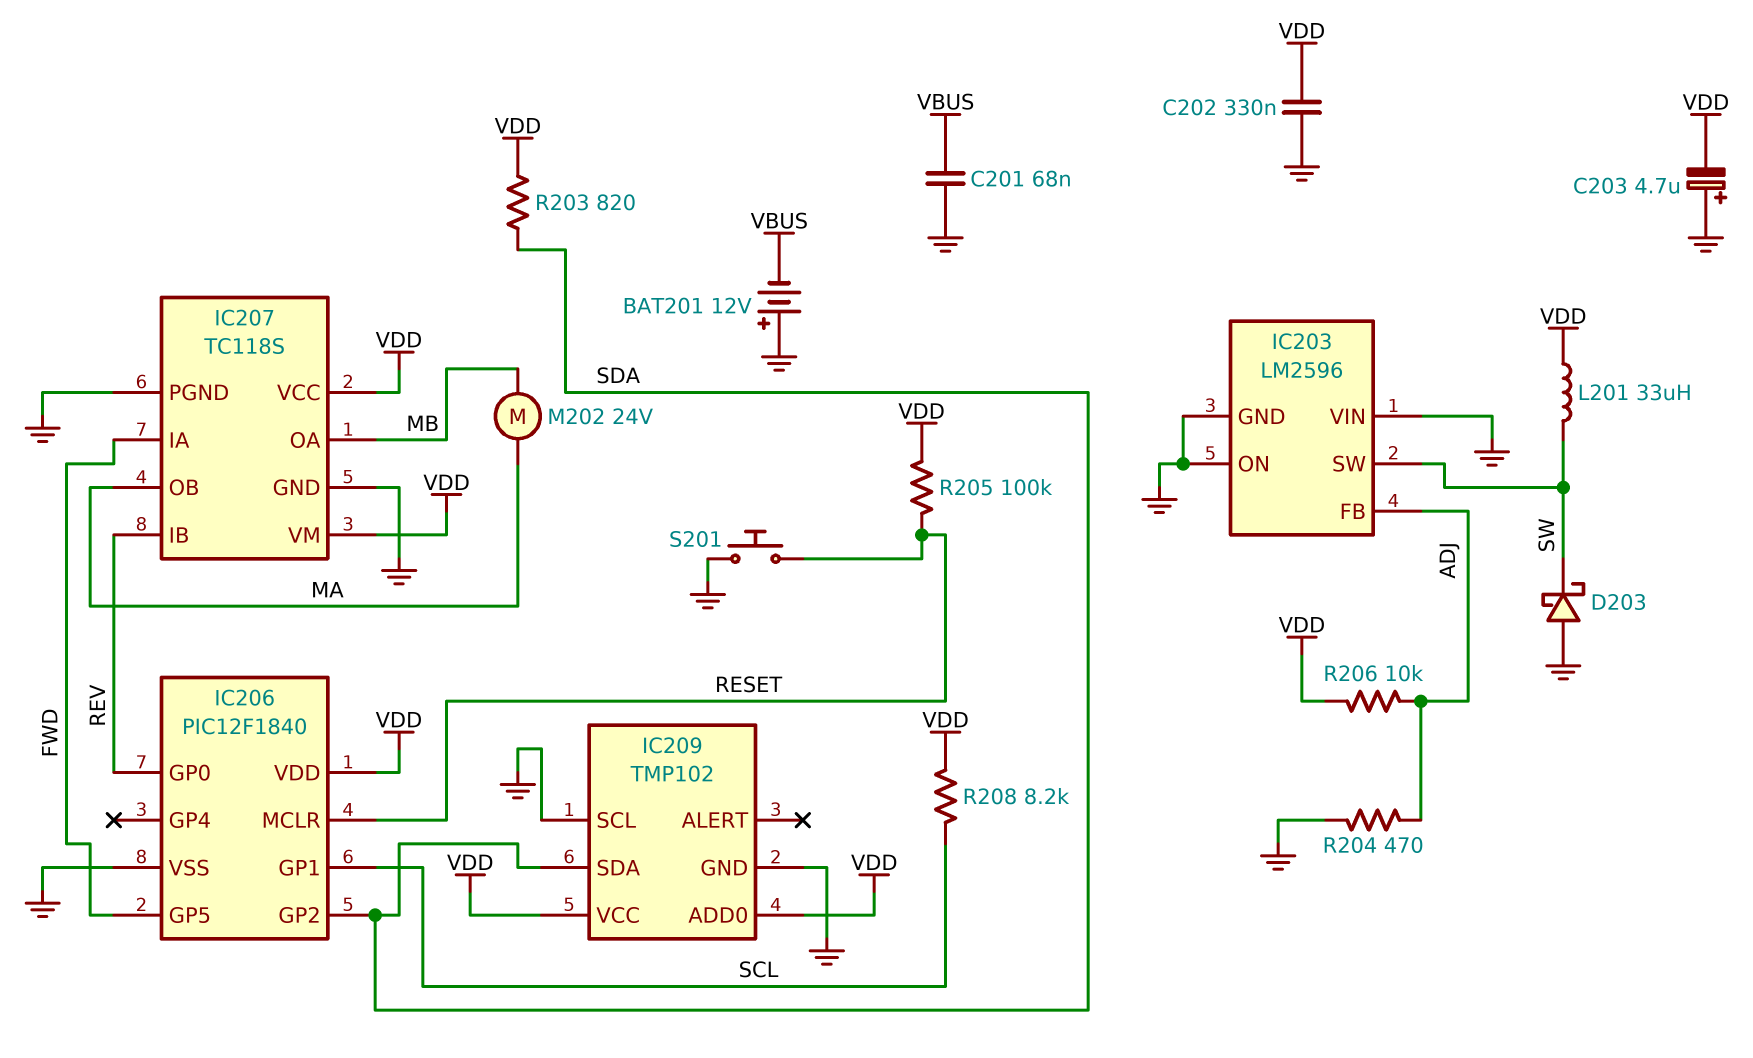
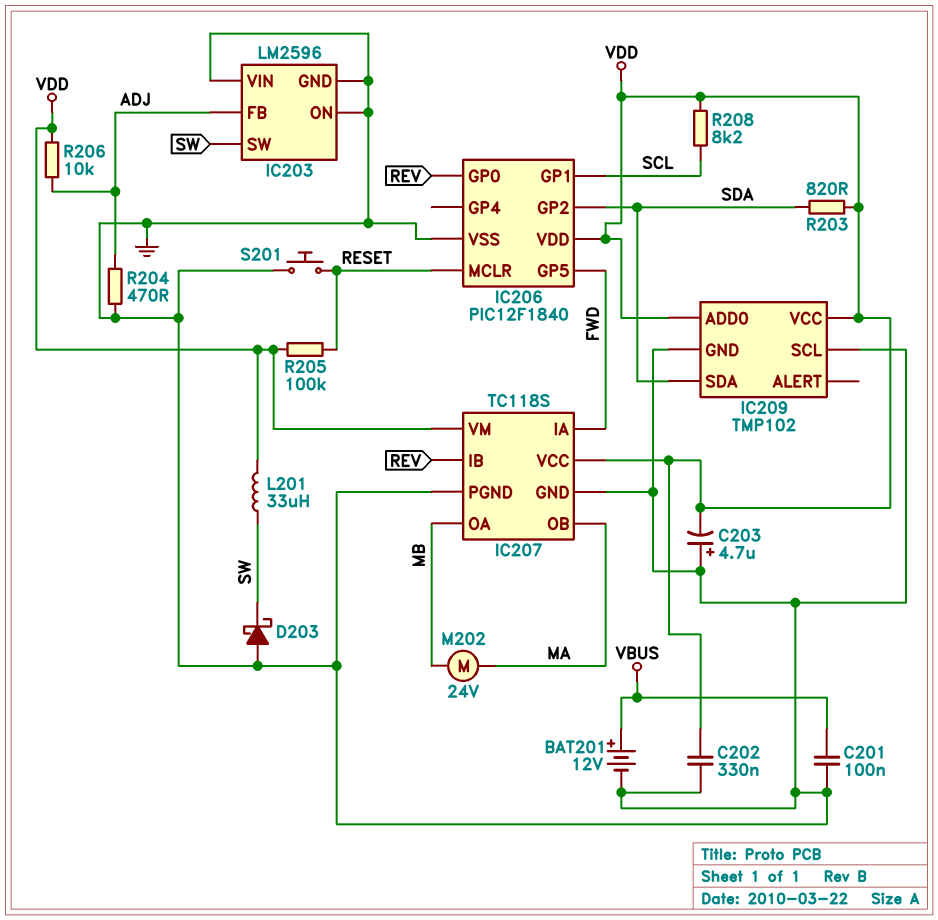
BAT201: 12V (plus GND, minus VBUS) -> 12V (plus VBUS, minus GND)
C201: 68nF (GND, VBUS) -> 100nF (GND, VBUS)

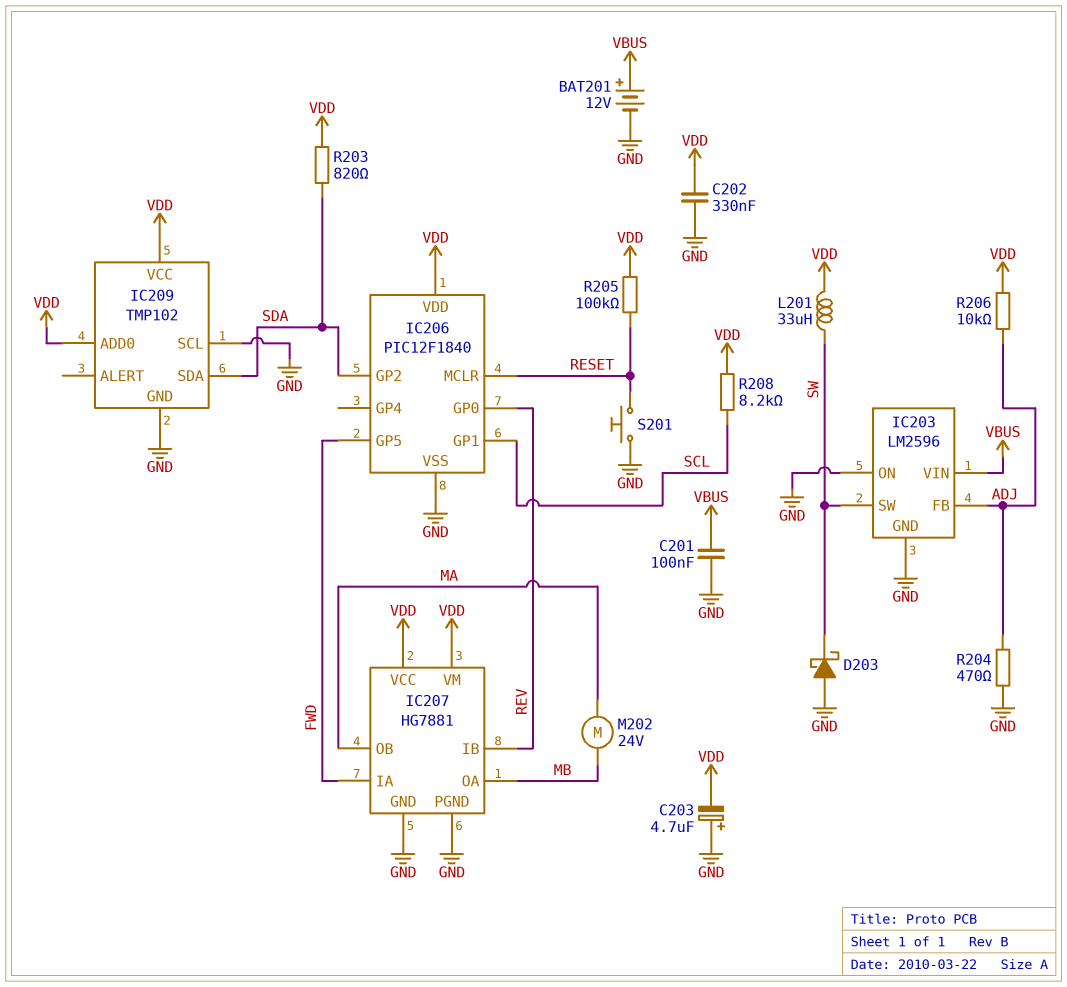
IC203 pin VIN: GND -> VBUS
IC207: TC118S -> HG7881

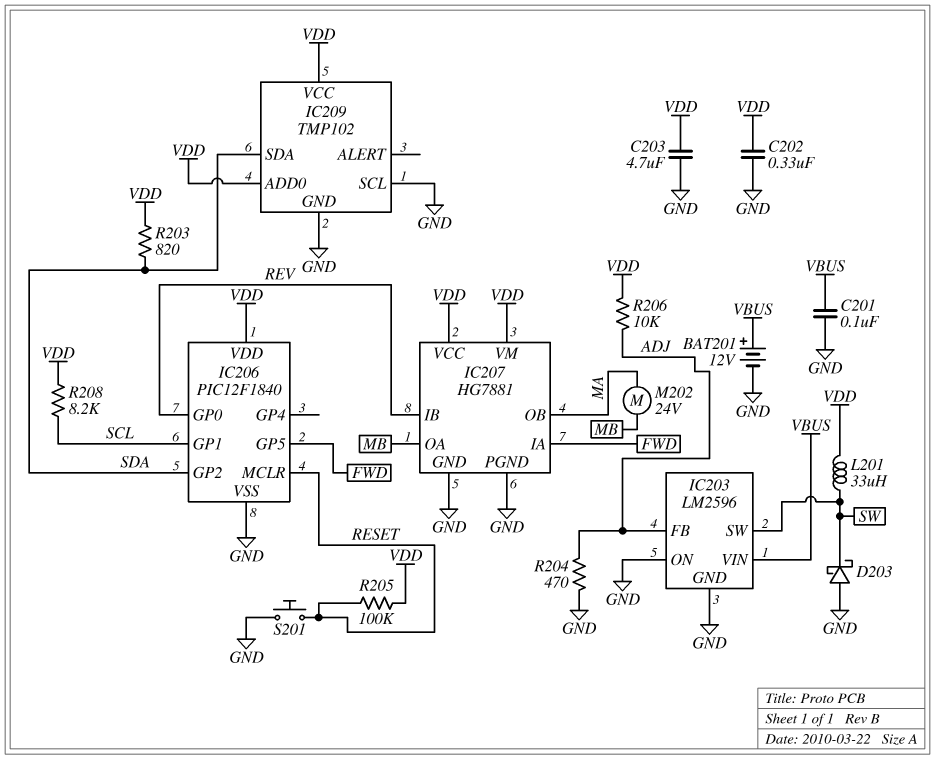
C203: 4.7uF (plus GND, minus VDD) -> 4.7uF (GND, VDD)

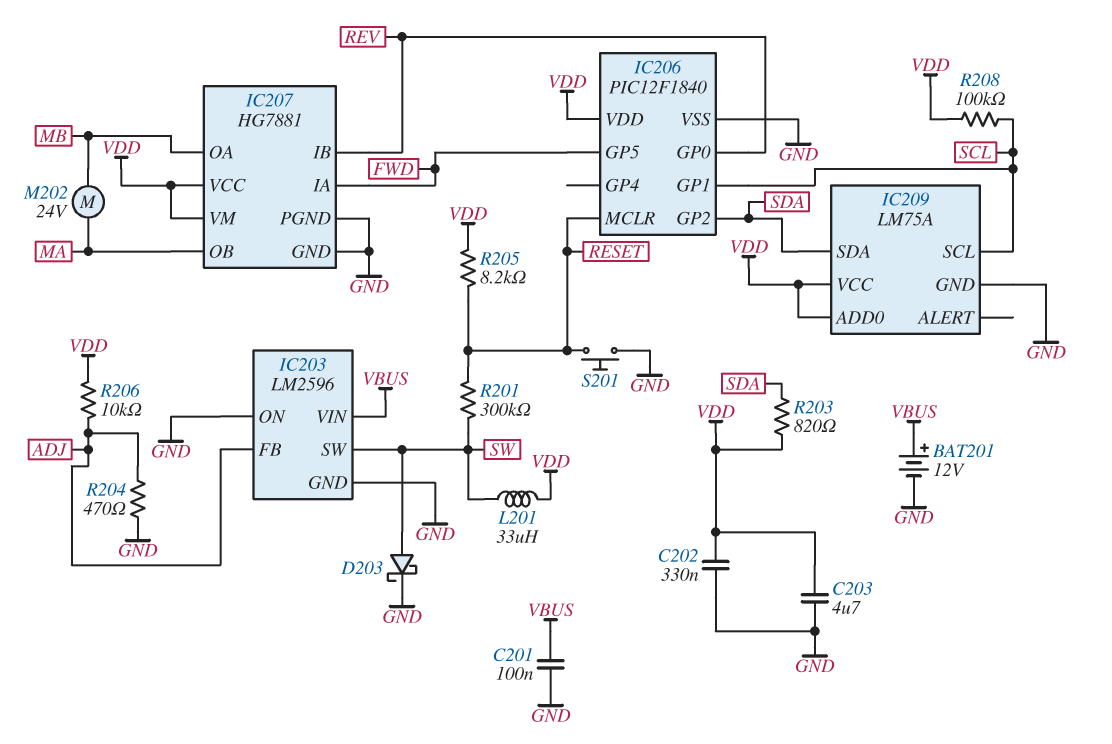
D203: schottky (A GND, K SW) -> schottky (A SW, K GND)
IC209: TMP102 -> LM75A
IC209 pin SCL: GND -> SCL
R201: none -> 300k (RESET, SW)
R205: 100k (RESET, VDD) -> 8.2k (RESET, VDD)
R208: 8.2k (SCL, VDD) -> 100k (SCL, VDD)

